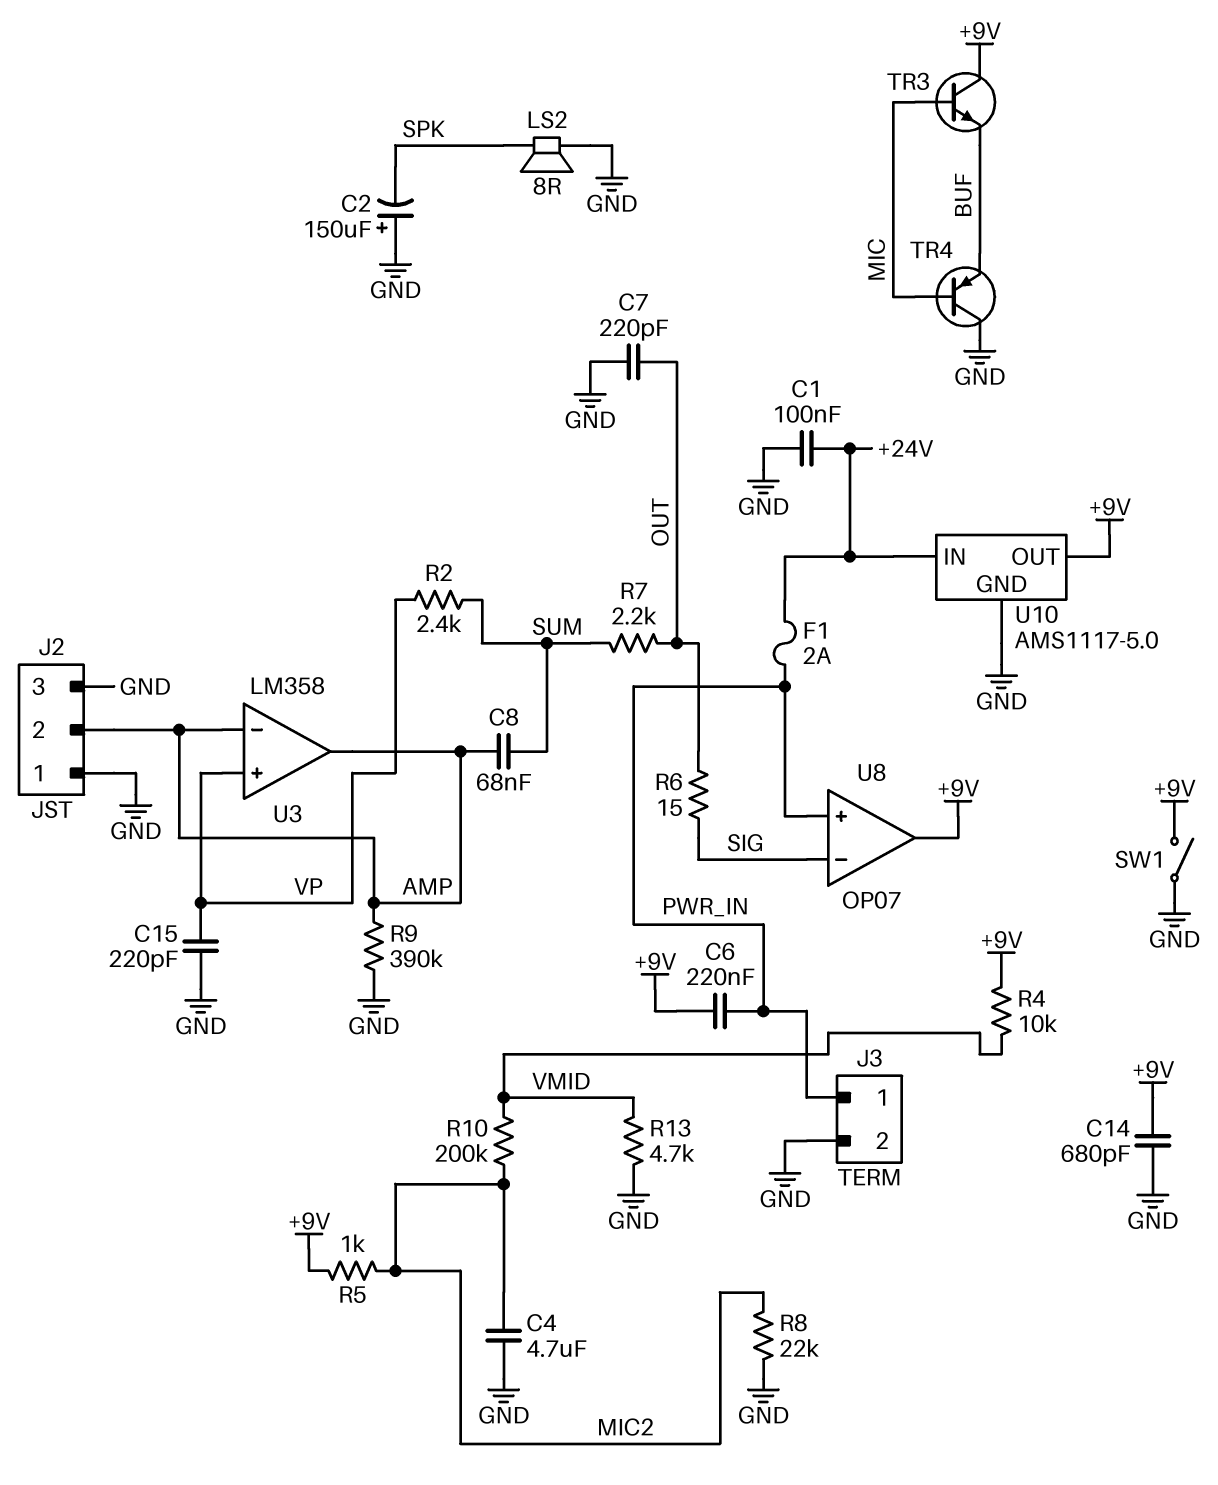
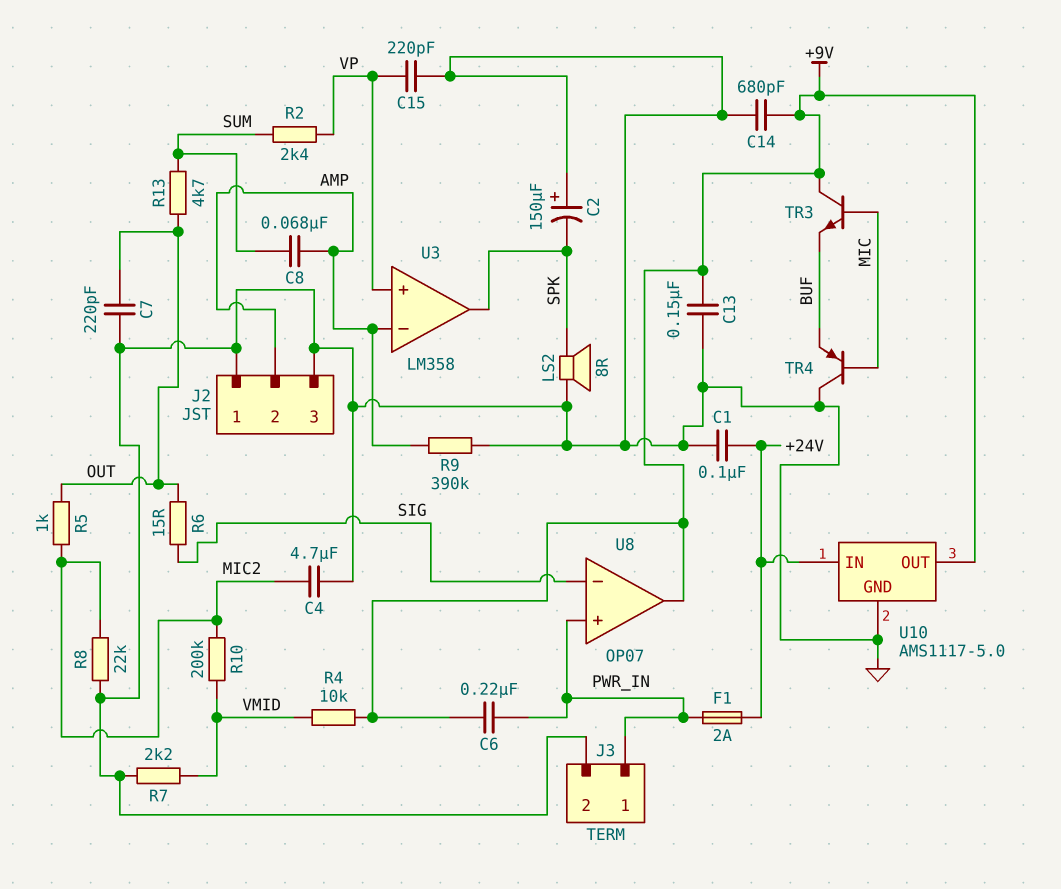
C13: none -> 150nF (+9V, GND)
R5: 1k (+9V, MIC2) -> 1k (MIC2, OUT)
R7: 2.2k (OUT, SUM) -> 2.2k (GND, VMID)
R13: 4.7k (GND, VMID) -> 4.7k (OUT, SUM)
SW1: switch (+9V, GND) -> none
U3 pin out: AMP -> SPK

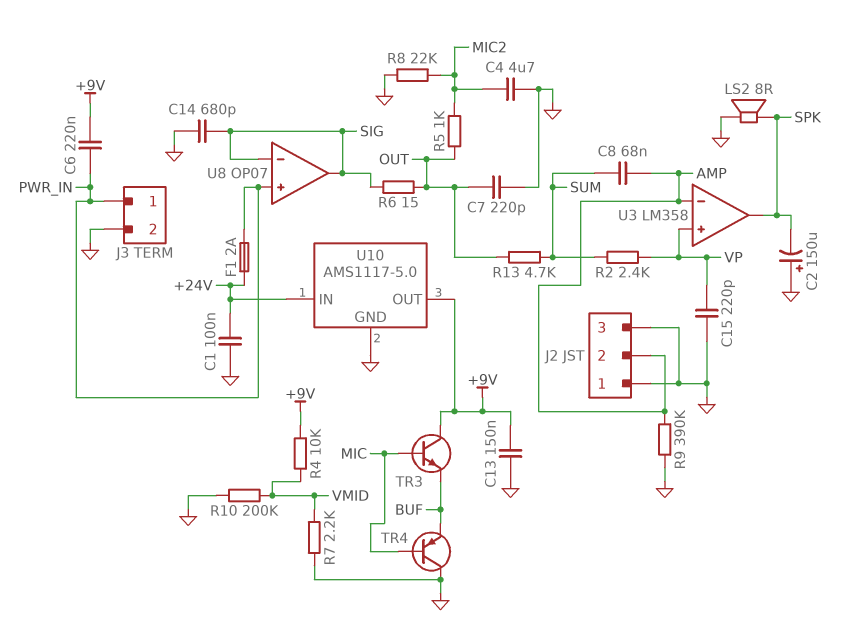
C14: 680pF (+9V, GND) -> 680pF (GND, SIG)
R10: 200k (MIC2, VMID) -> 200k (GND, VMID)
U8 pin out: +9V -> SIG

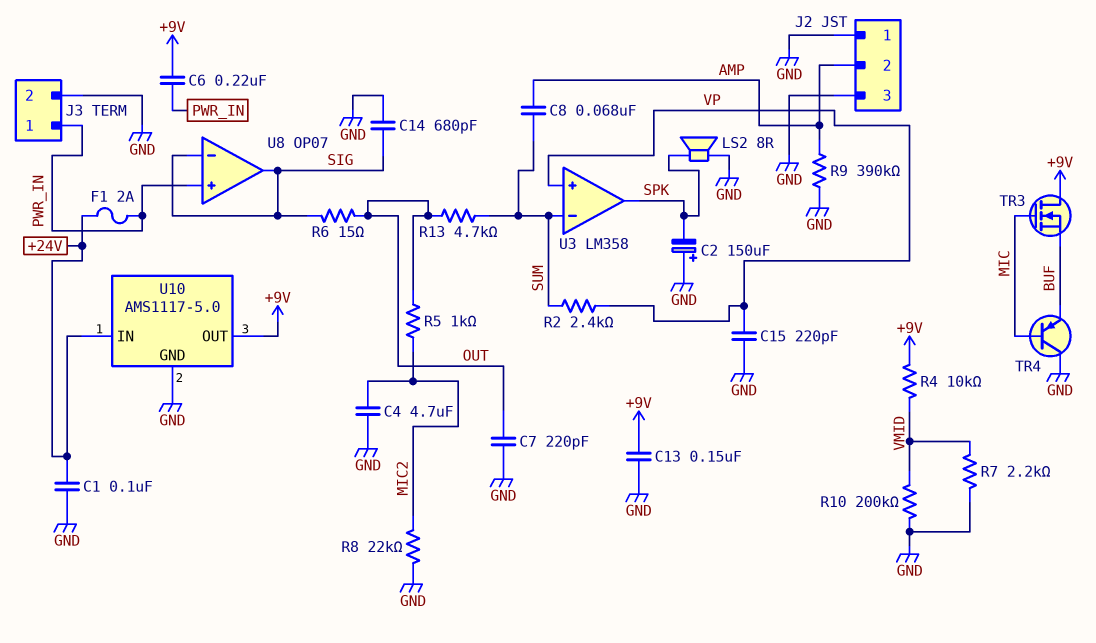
TR3: NPN (B MIC, C +9V, E BUF) -> NMOS (G MIC, D +9V, S BUF)
U3 pin in-: AMP -> SUM

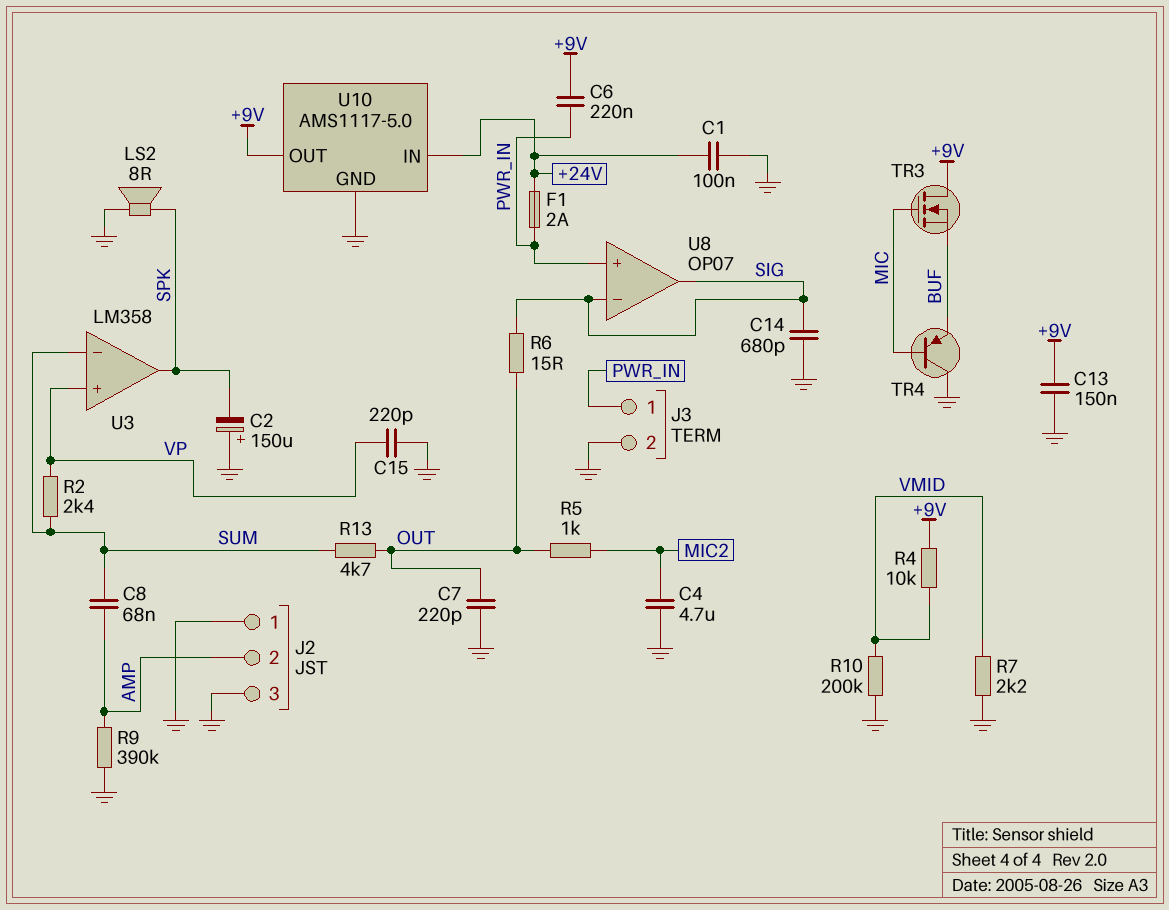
R8: 22k (GND, MIC2) -> none

